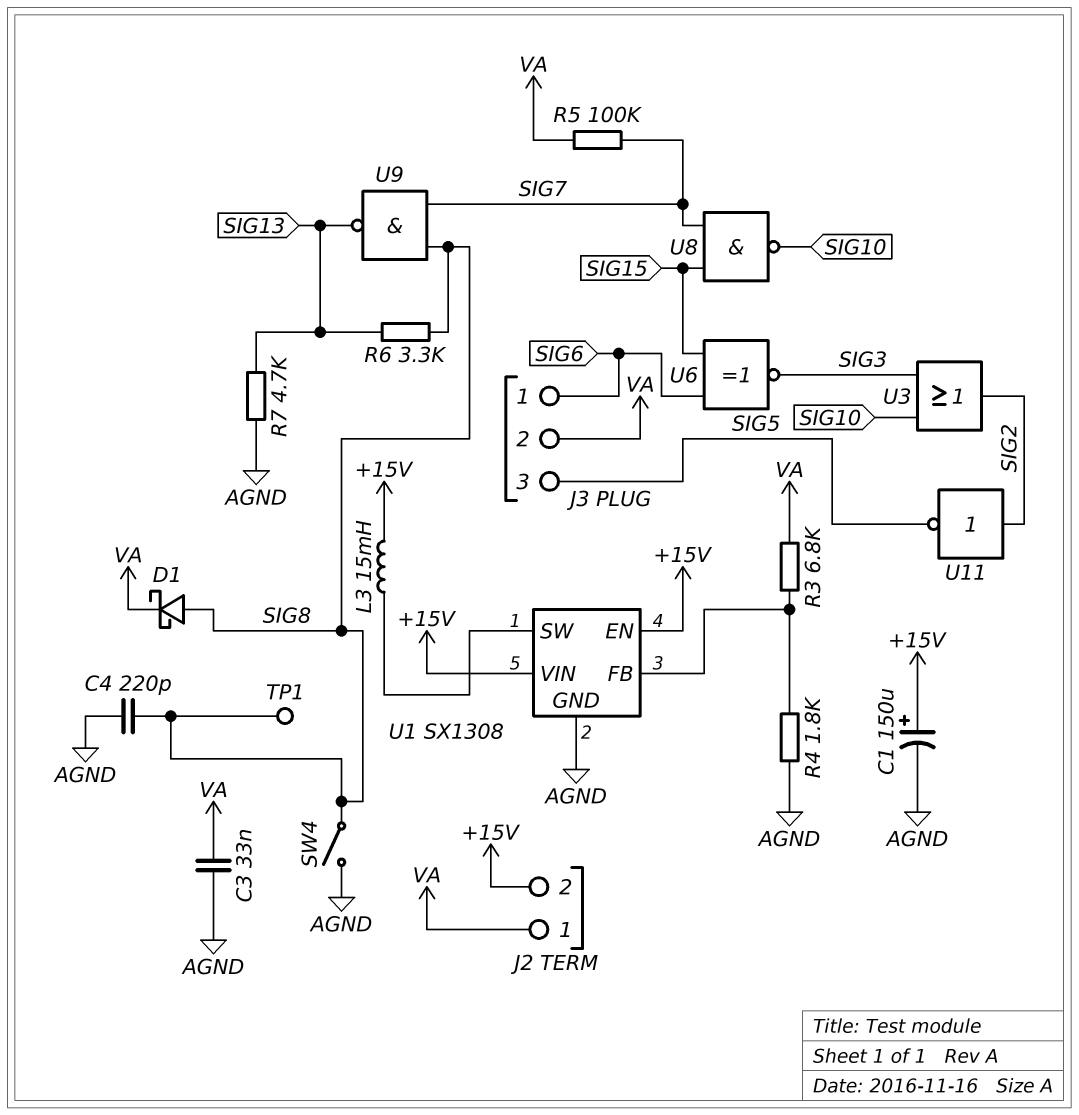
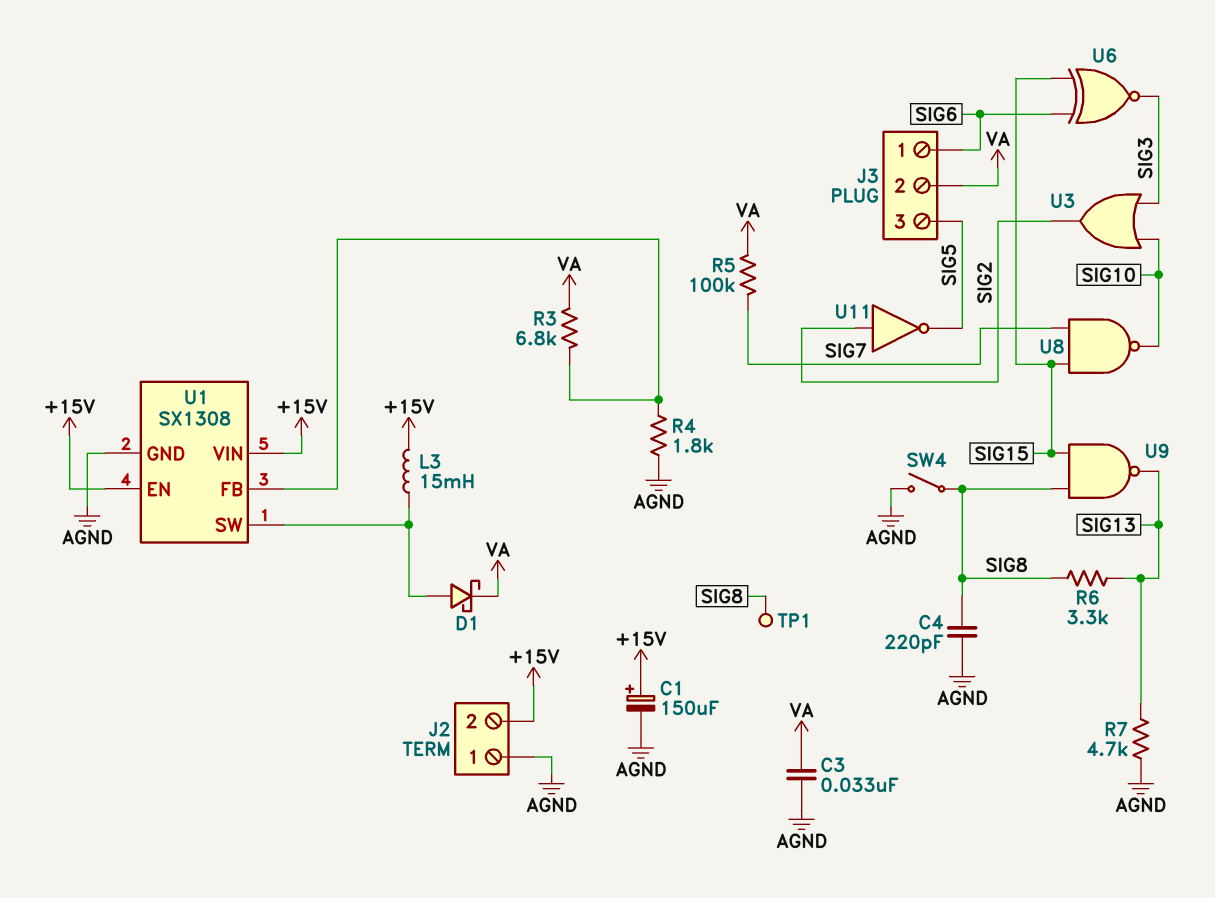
D1: schottky (A SIG8, K VA) -> schottky (A U1/SW, K VA)
J2 pin 1: VA -> AGND
U9: NAND (in SIG7, in SIG8, out SIG13) -> NAND (in SIG8, in SIG15, out SIG13)

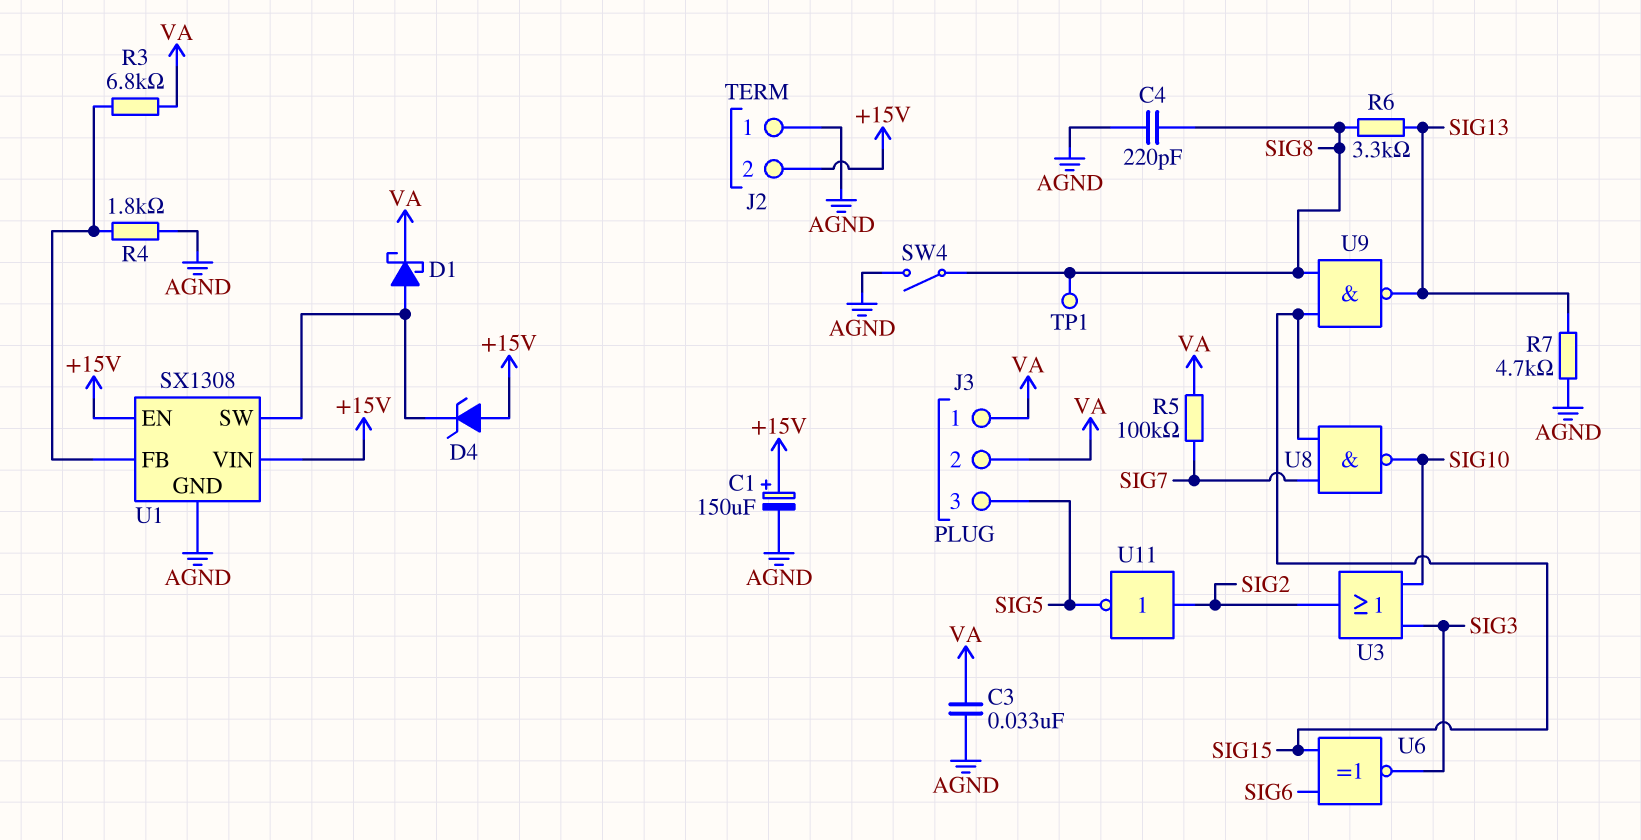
D4: none -> zener (A +15V, K U1/SW)
J3 pin 1: SIG6 -> VA
L3: 15mH (+15V, U1/SW) -> none

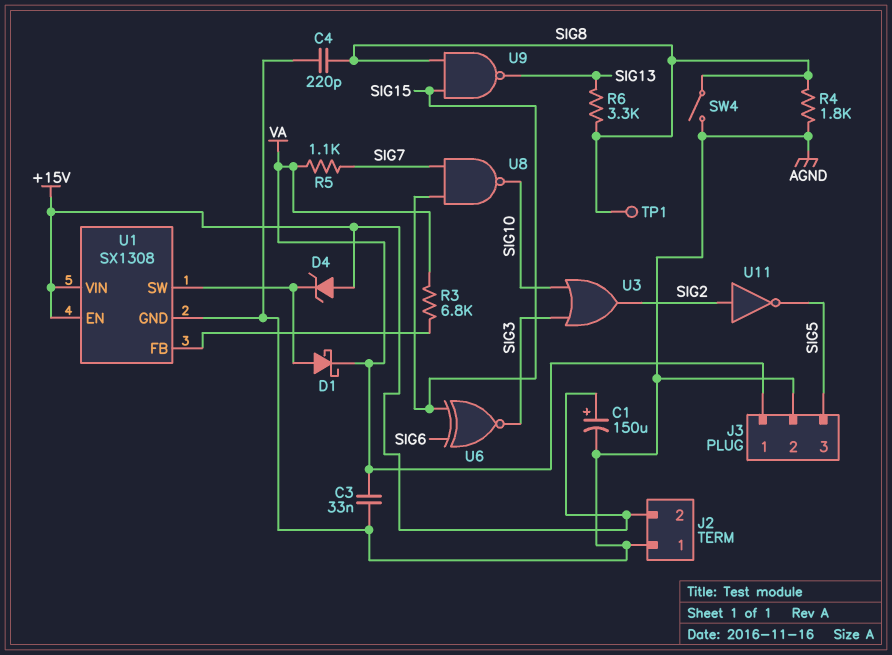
J3 pin 2: VA -> AGND
R4: 1.8k (AGND, U1/FB) -> 1.8k (AGND, SIG8)
R5: 100k (SIG7, VA) -> 1.1k (SIG7, VA)
R7: 4.7k (AGND, SIG13) -> none

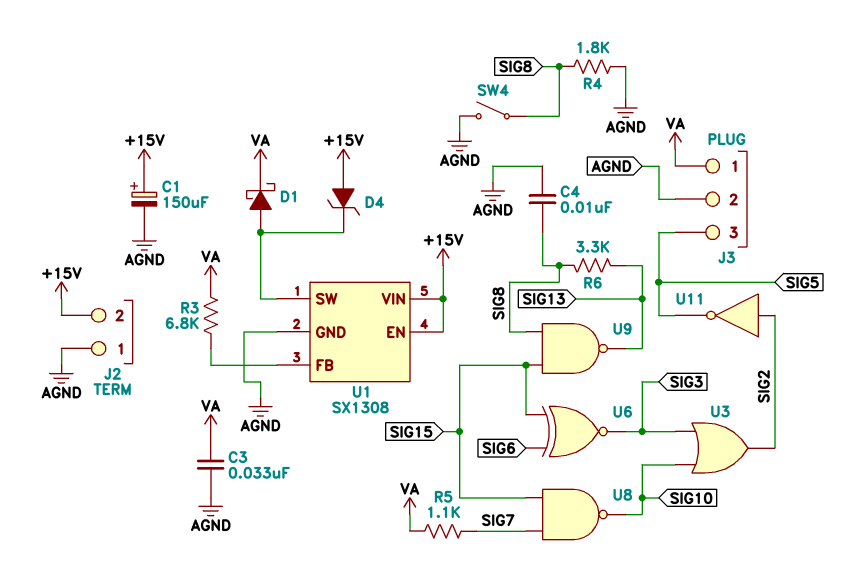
C4: 220pF (AGND, SIG8) -> 10nF (AGND, SIG8)
TP1: test point (SIG8) -> none

